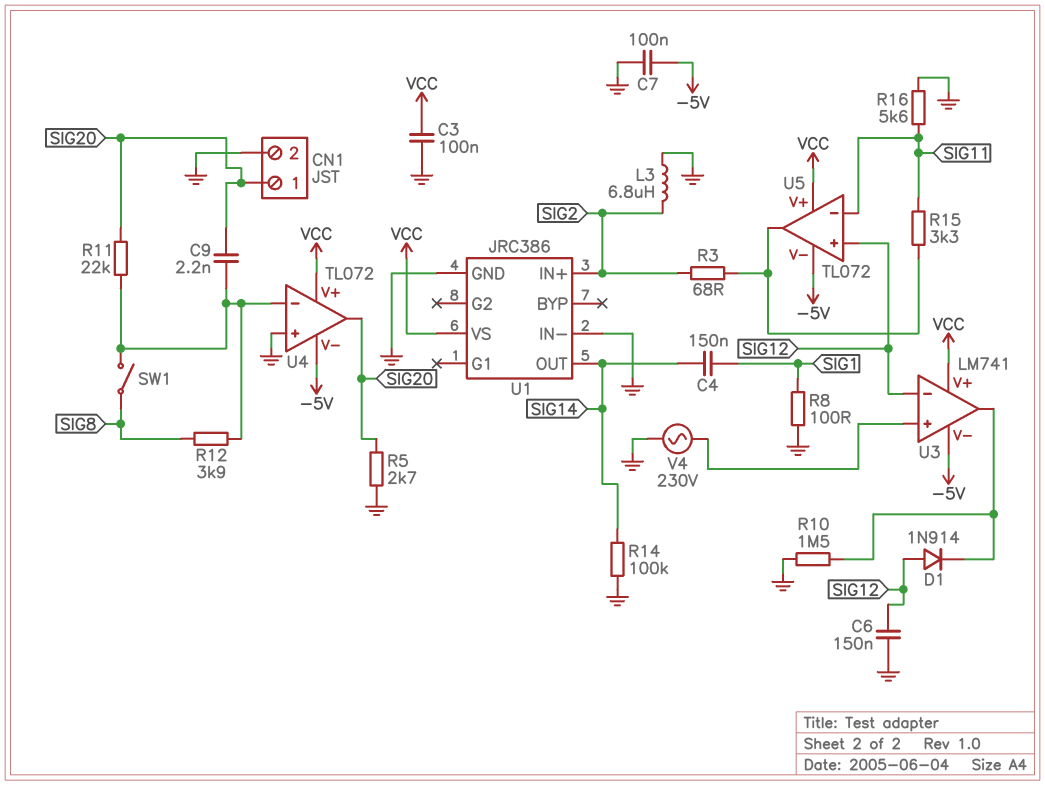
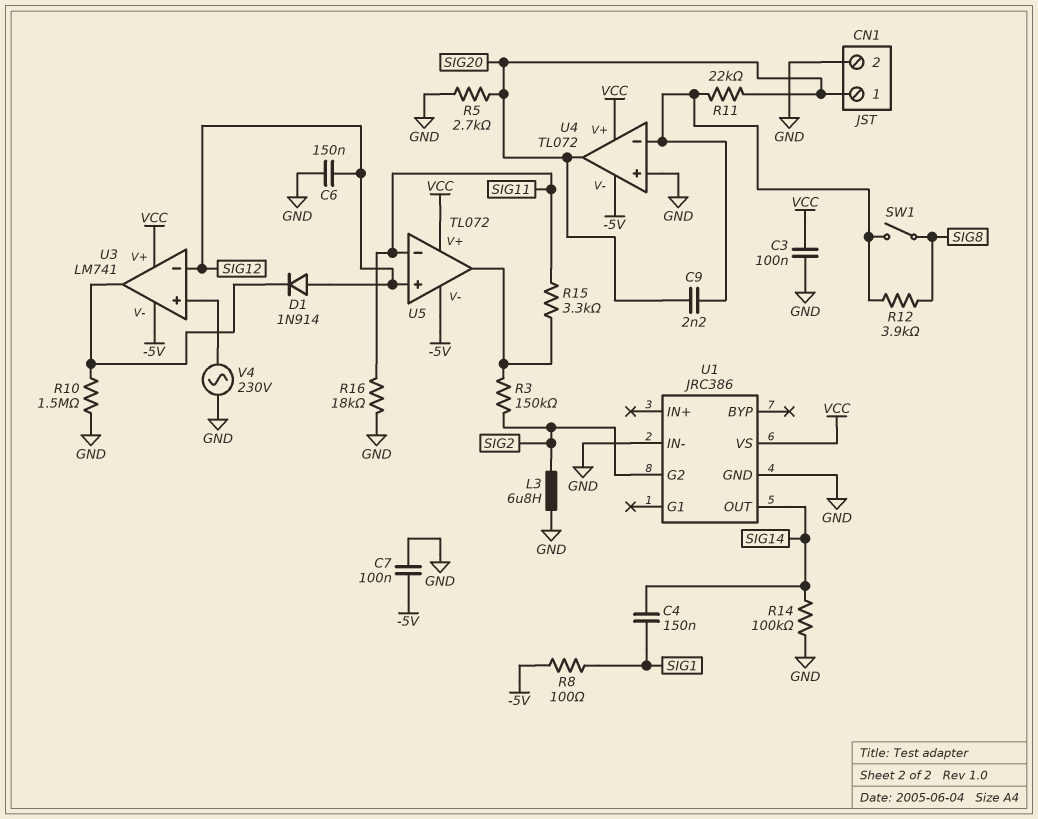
R3: 68 (SIG2, U5/out) -> 150k (SIG2, U5/out)
R8: 100 (GND, SIG1) -> 100 (-5V, SIG1)
R16: 5.6k (GND, SIG11) -> 18k (GND, SIG11)
U1 pin G2: none -> SIG2
U1 pin IN+: SIG2 -> none

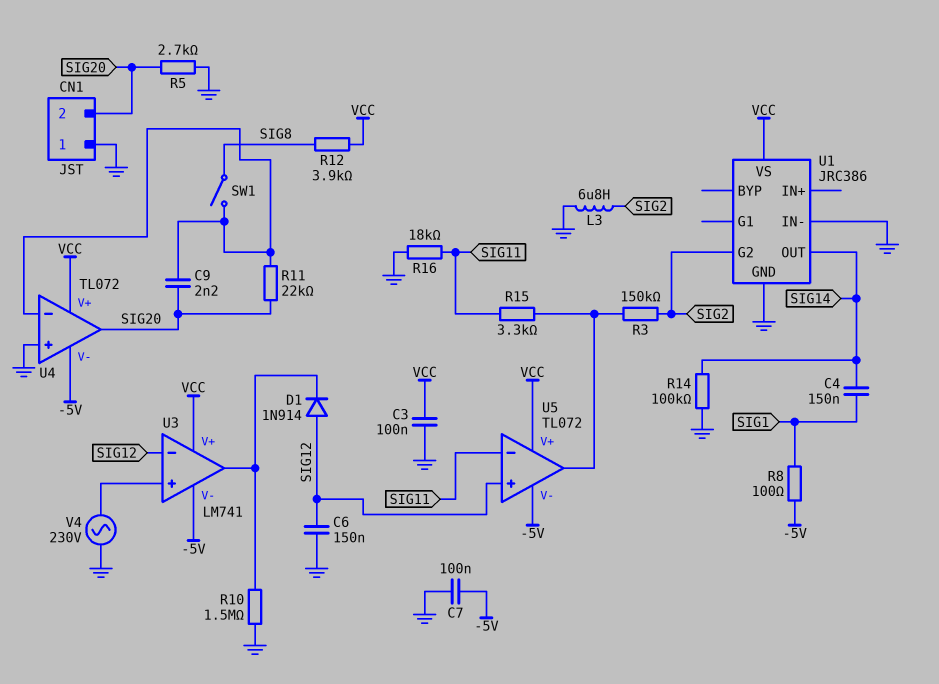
CN1 pin 1: SIG20 -> GND
CN1 pin 2: GND -> SIG20
R12: 3.9k (SIG8, U4/in-) -> 3.9k (SIG8, VCC)

